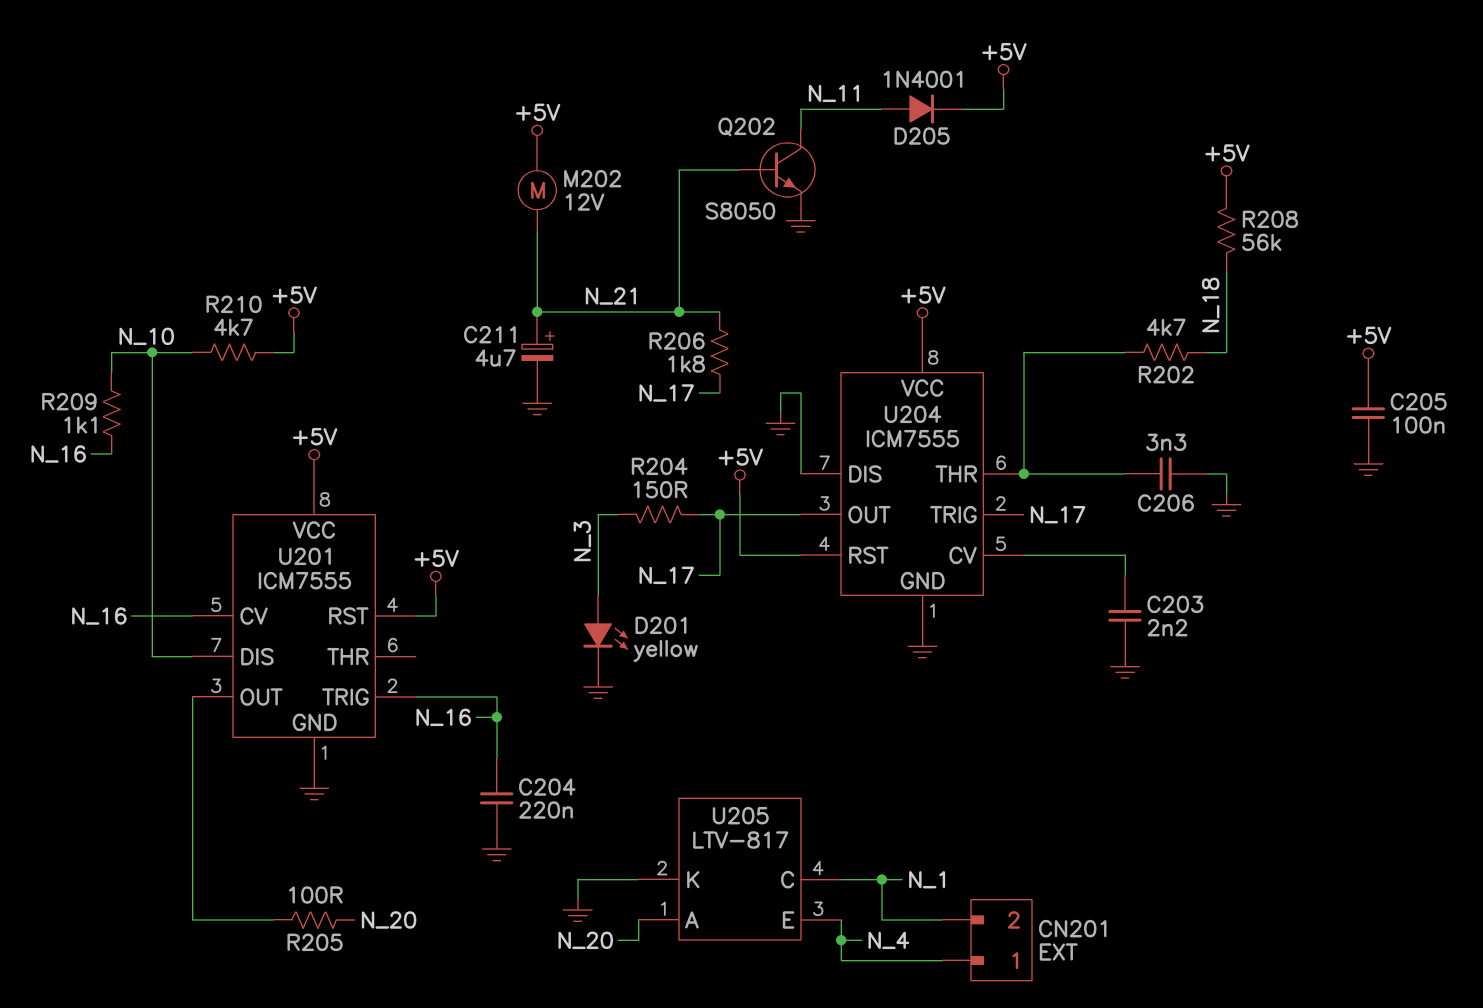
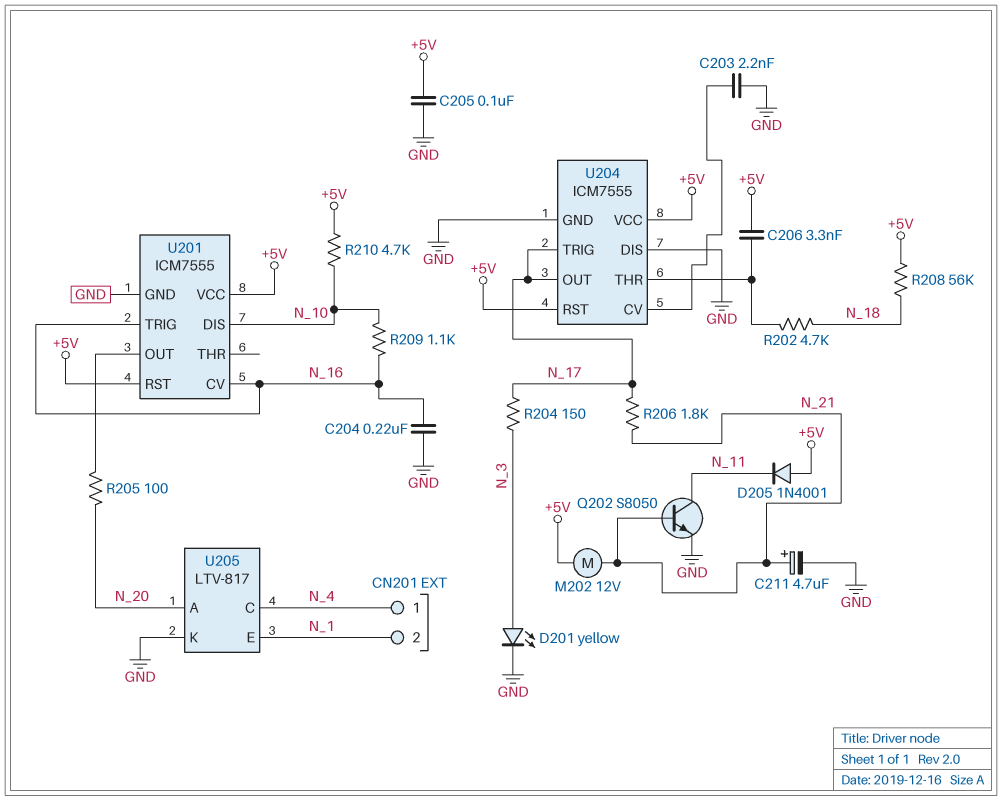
C206: 3.3nF (GND, U204/THR) -> 3.3nF (+5V, U204/THR)
D205: diode 1N4001 (A N_11, K +5V) -> diode 1N4001 (A +5V, K N_11)
U205 pin C: N_1 -> N_4
U205 pin E: N_4 -> N_1

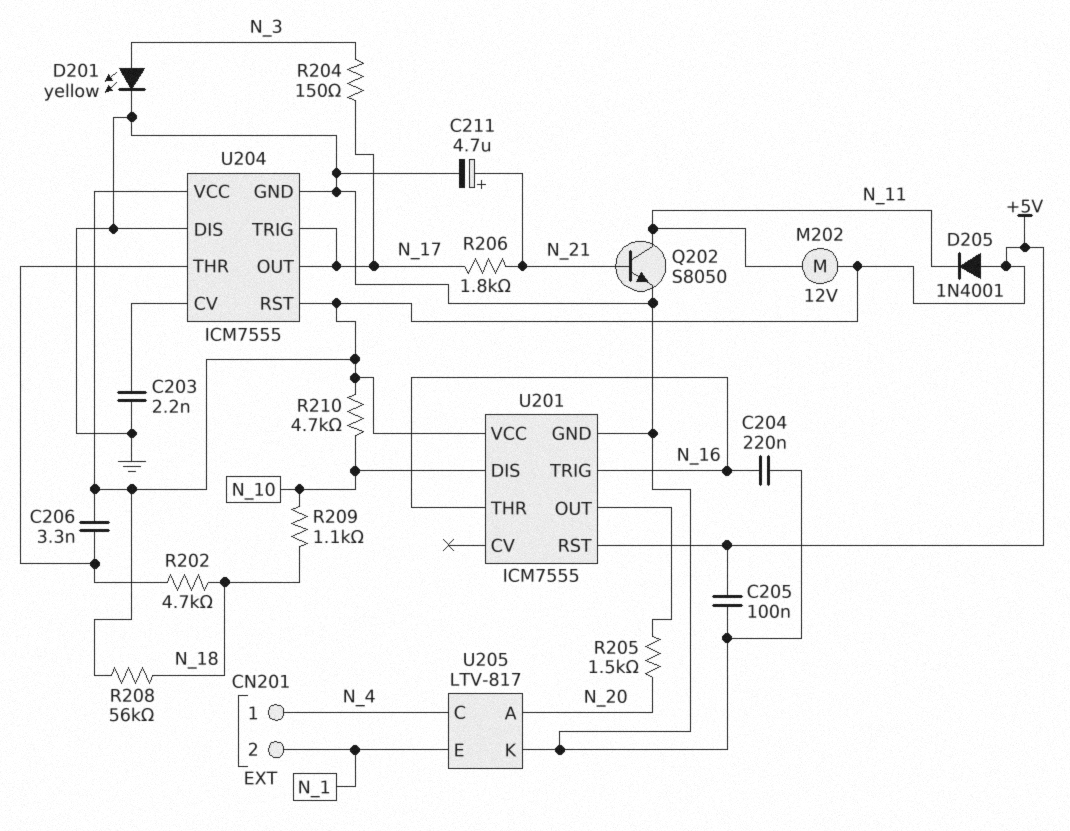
M202: motor 12V (+5V, N_21) -> motor 12V (+5V, N_11)
R205: 100 (N_20, U201/OUT) -> 1.5k (N_20, U201/OUT)
R209: 1.1k (N_10, N_16) -> 1.1k (N_10, N_18)
U201 pin CV: N_16 -> none
U201 pin THR: none -> N_16

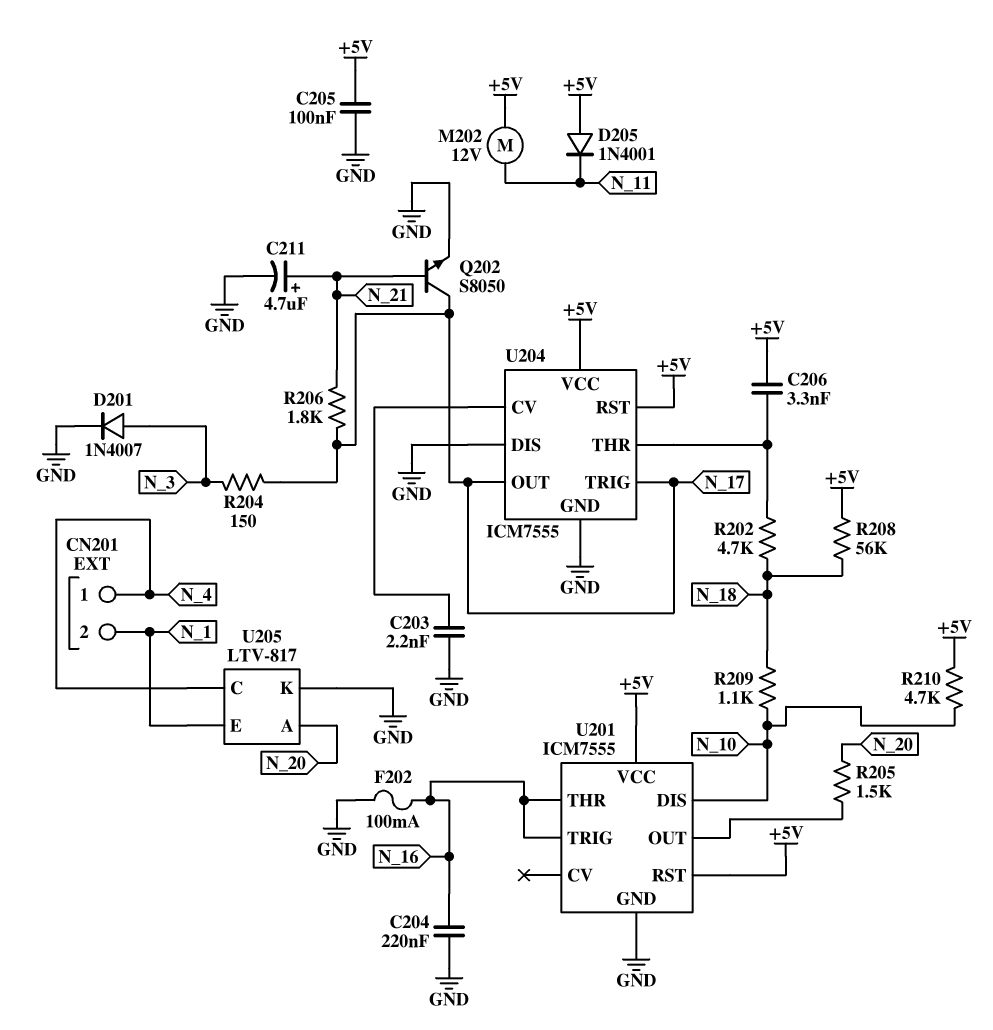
D201: LED yellow (A N_3, K GND) -> diode 1N4007 (A N_3, K GND)
F202: none -> 100mA (GND, N_16)
Q202: NPN S8050 (B N_21, C N_11, E GND) -> NPN S8050 (B N_21, C N_17, E GND)

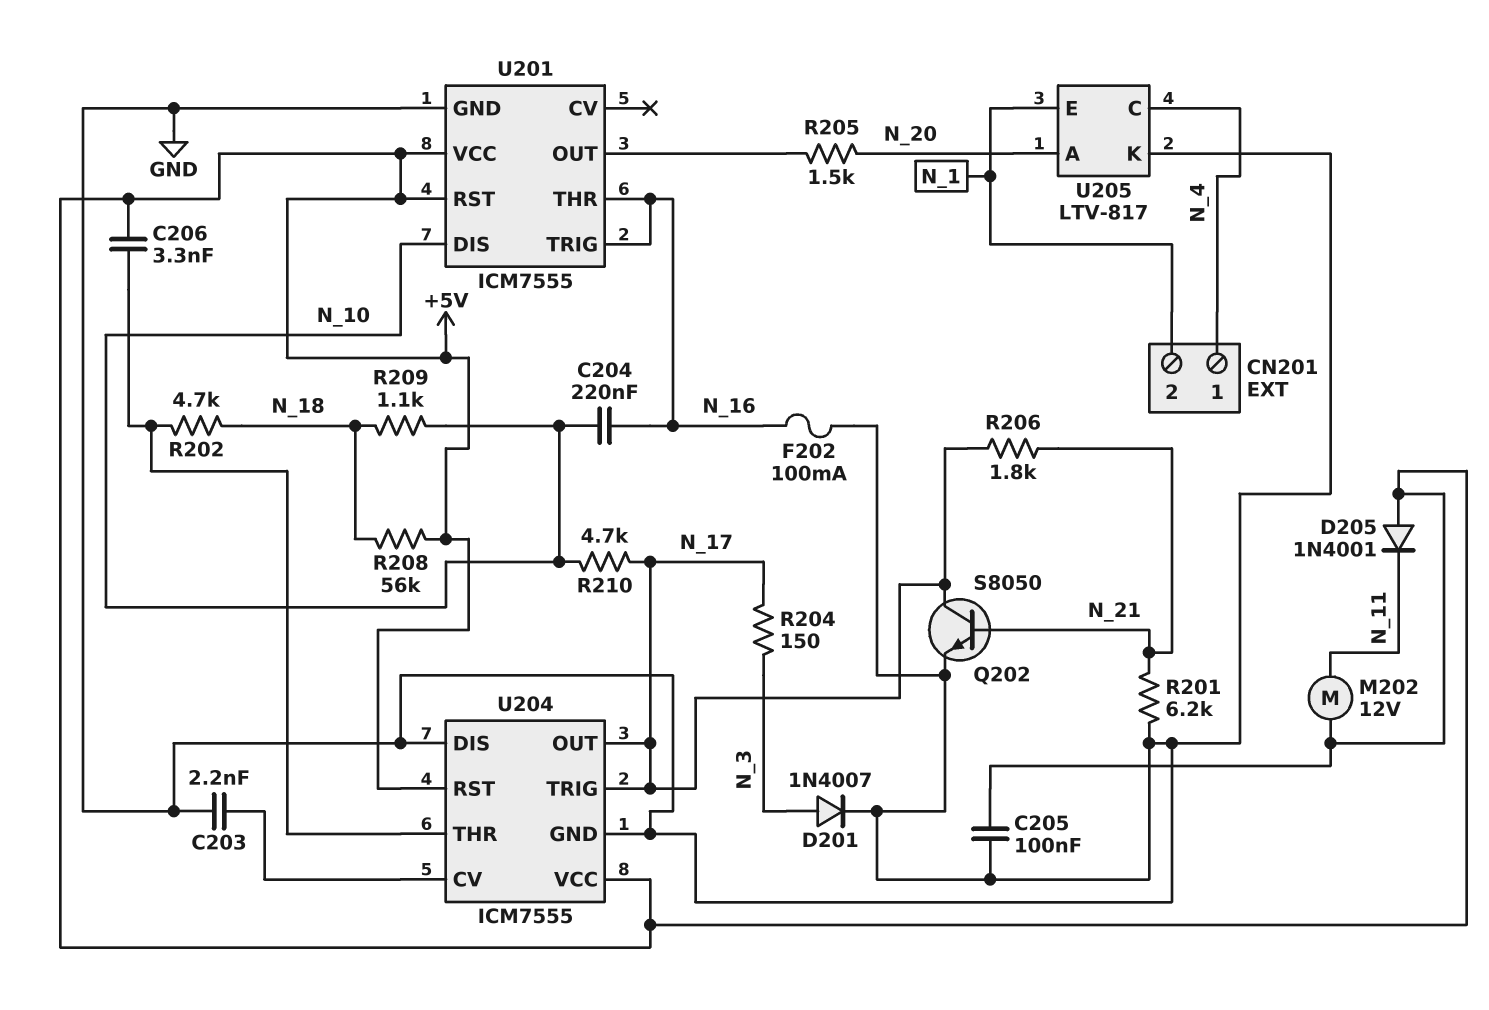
C204: 220nF (GND, N_16) -> 220nF (N_10, N_16)
C211: 4.7uF (plus N_21, minus GND) -> none
R201: none -> 6.2k (GND, N_21)
R210: 4.7k (+5V, N_10) -> 4.7k (N_10, N_17)

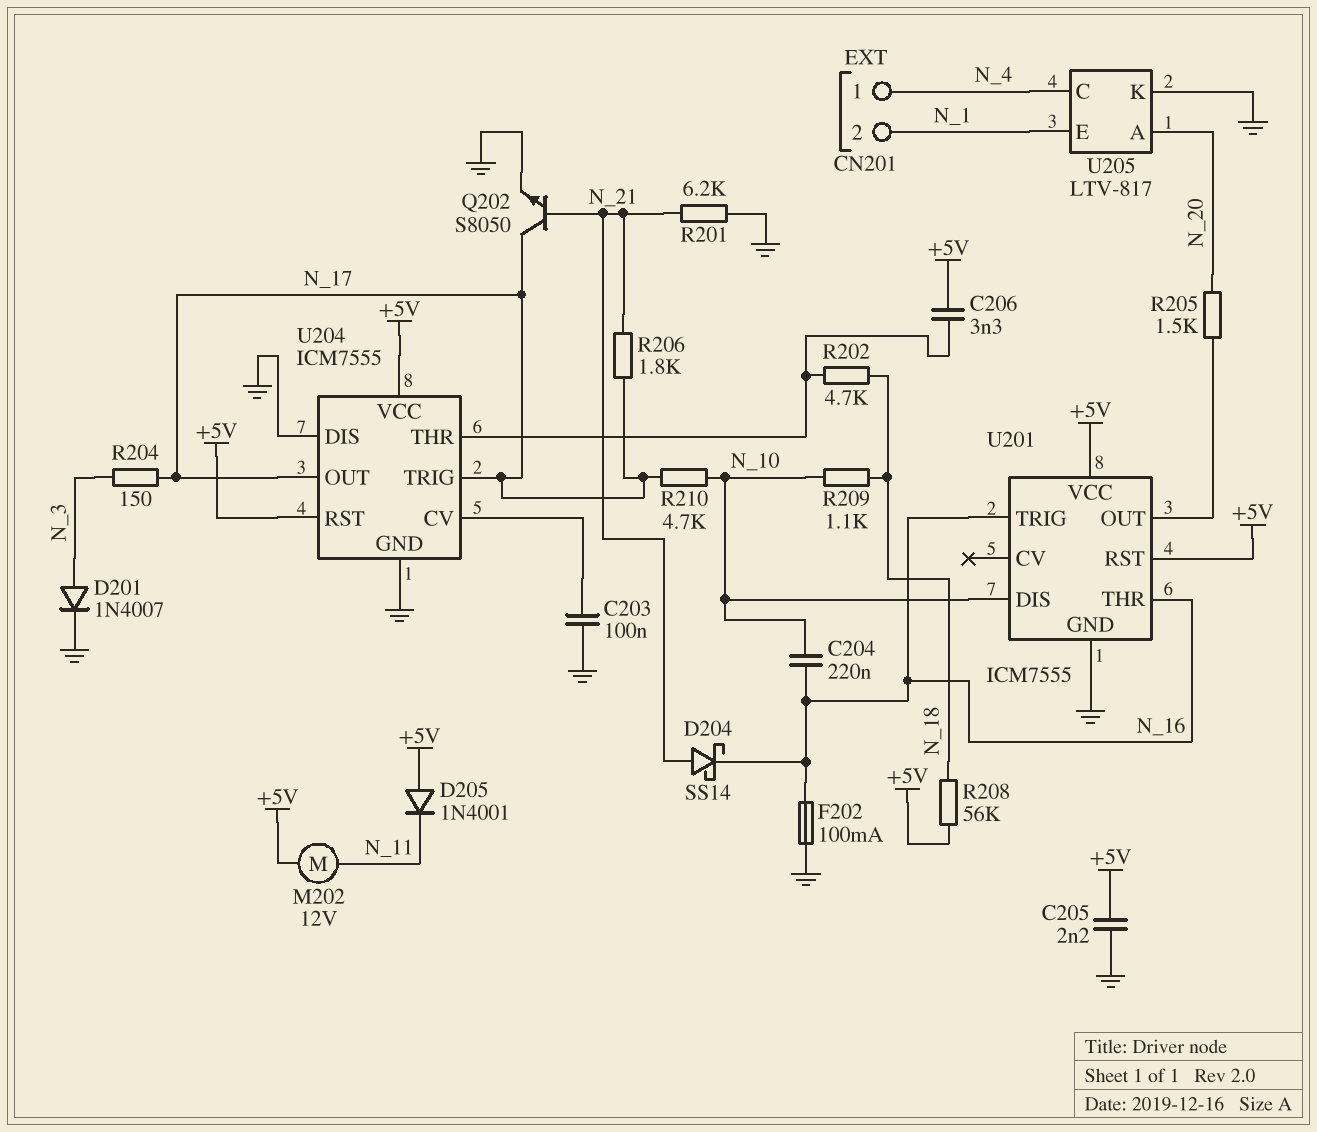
C203: 2.2nF (GND, U204/CV) -> 100nF (GND, U204/CV)
C205: 100nF (+5V, GND) -> 2.2nF (+5V, GND)
D204: none -> schottky SS14 (A N_21, K N_16)

